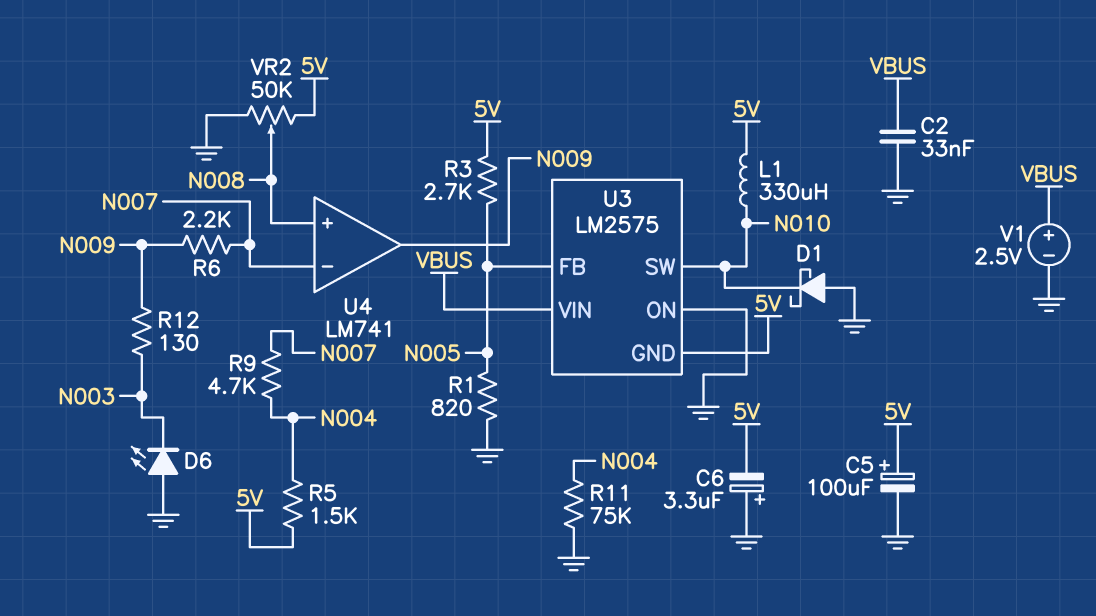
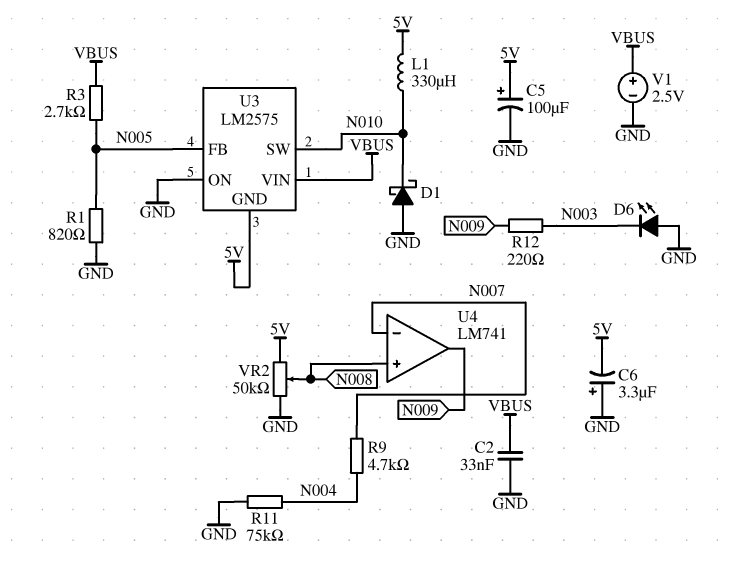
R3: 2.7k (5V, N005) -> 2.7k (N005, VBUS)
R5: 1.5k (5V, N004) -> none
R6: 2.2k (N007, N009) -> none
R12: 130 (N003, N009) -> 220 (N003, N009)

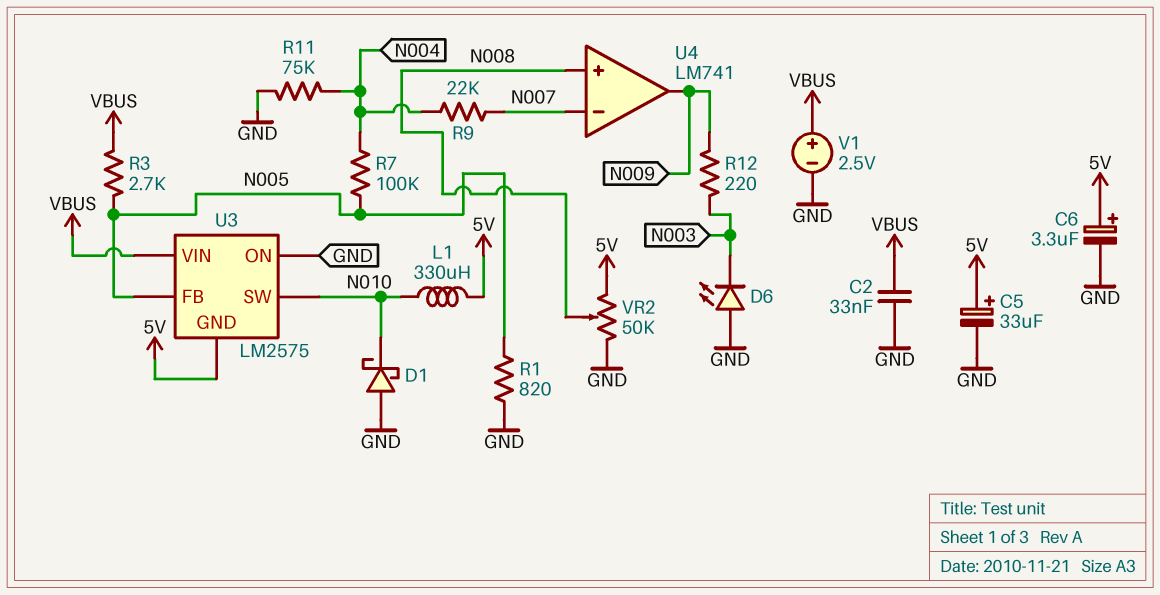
C5: 100uF (plus 5V, minus GND) -> 33uF (plus 5V, minus GND)
C6: 3.3uF (plus GND, minus 5V) -> 3.3uF (plus 5V, minus GND)
R7: none -> 100k (N004, N005)
R9: 4.7k (N004, N007) -> 22k (N004, N007)

